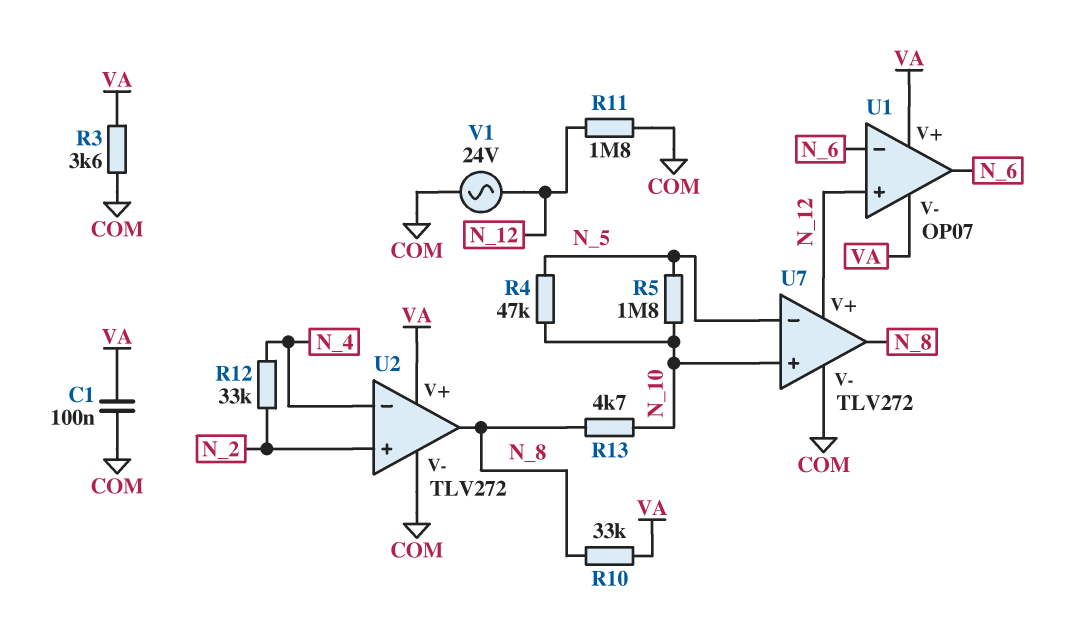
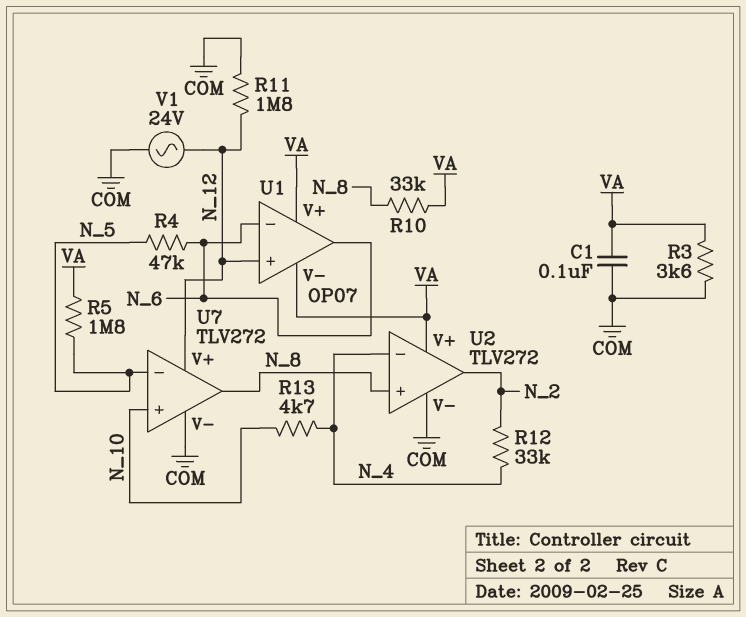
R4: 47k (N_5, N_10) -> 47k (N_5, N_6)
R5: 1.8M (N_5, N_10) -> 1.8M (N_5, VA)
R13: 4.7k (N_8, N_10) -> 4.7k (N_4, N_10)
U2 pin in+: N_2 -> N_8
U2 pin out: N_8 -> N_2

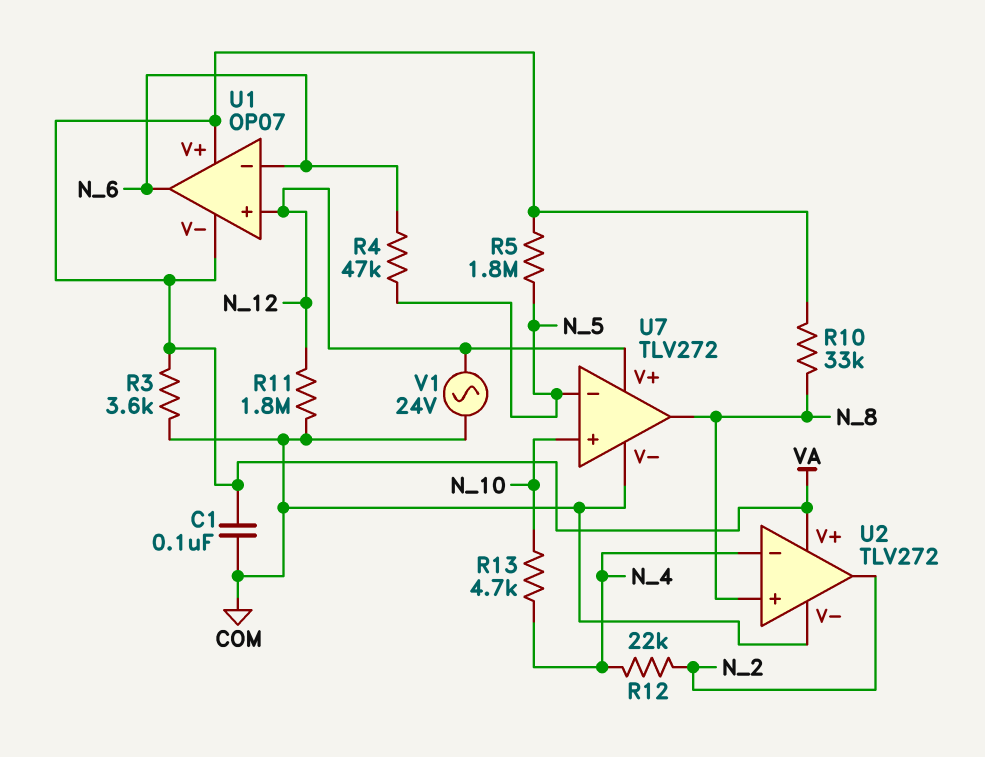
R12: 33k (N_2, N_4) -> 22k (N_2, N_4)

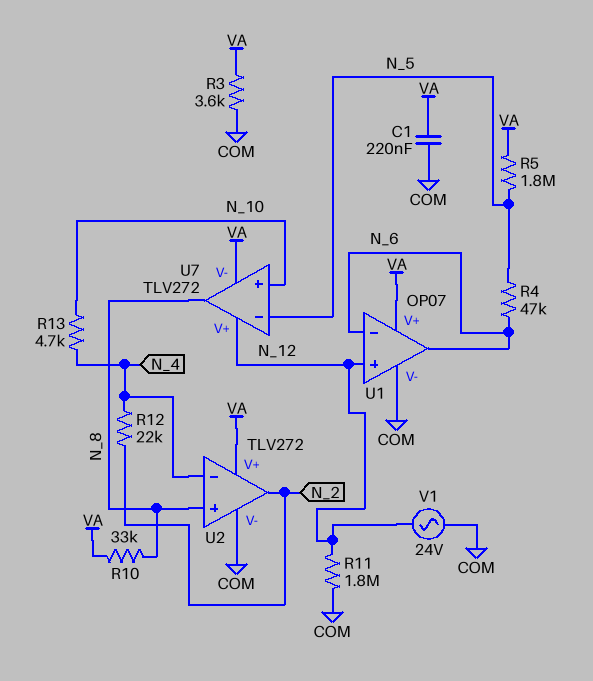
C1: 100nF (COM, VA) -> 220nF (COM, VA)
U1 pin V-: VA -> COM
U7 pin V-: COM -> VA

